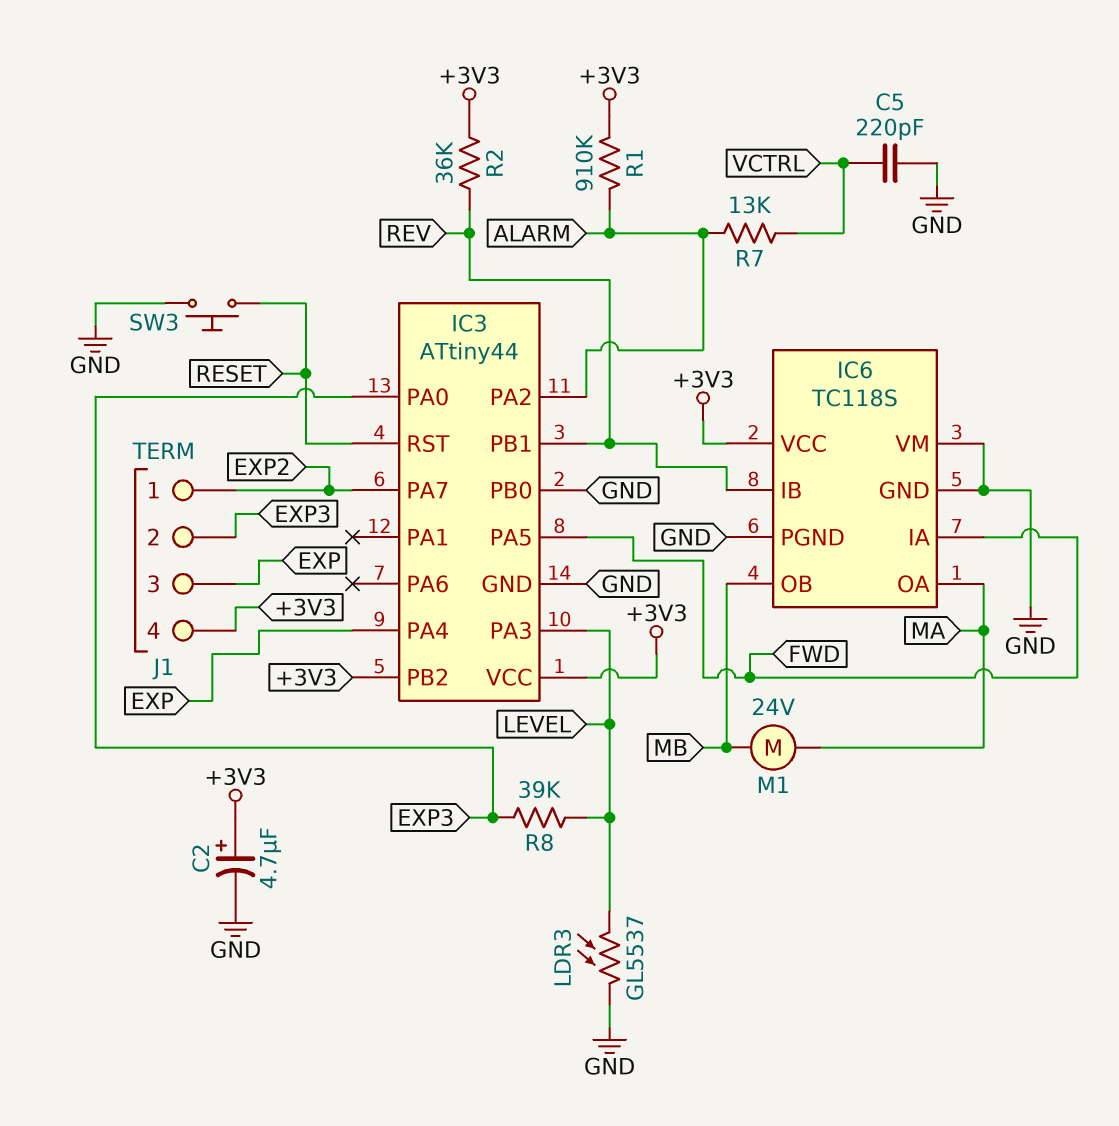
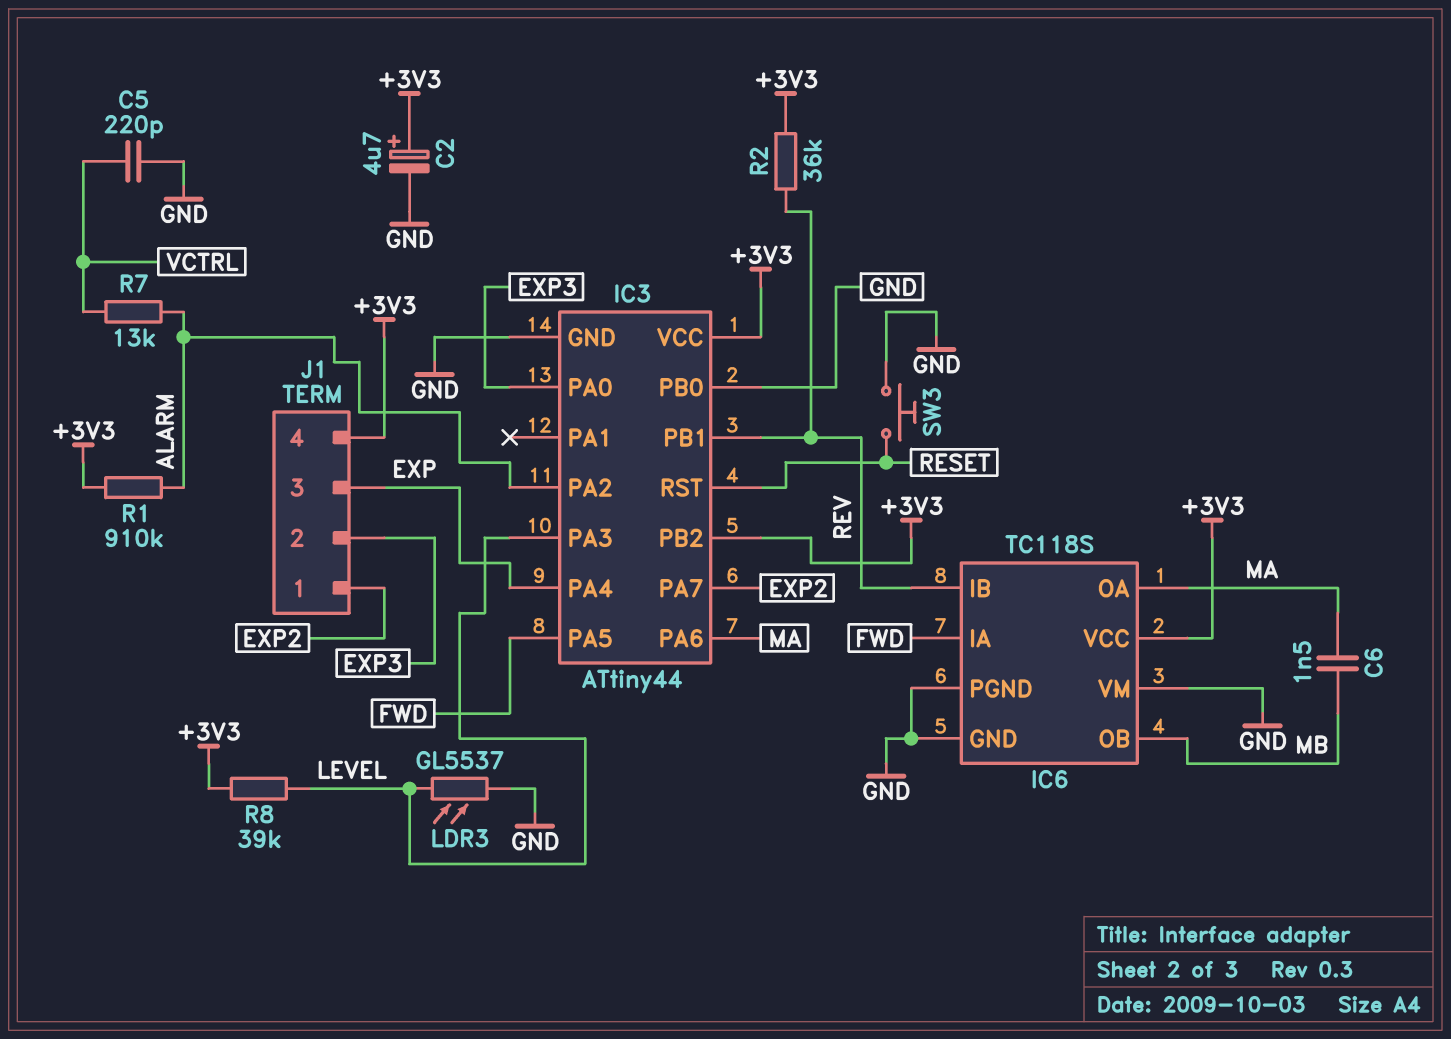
C6: none -> 1.5nF (MA, MB)
IC3 pin PA6: none -> MA
M1: motor 24V (MA, MB) -> none
R8: 39k (EXP3, LEVEL) -> 39k (+3V3, LEVEL)

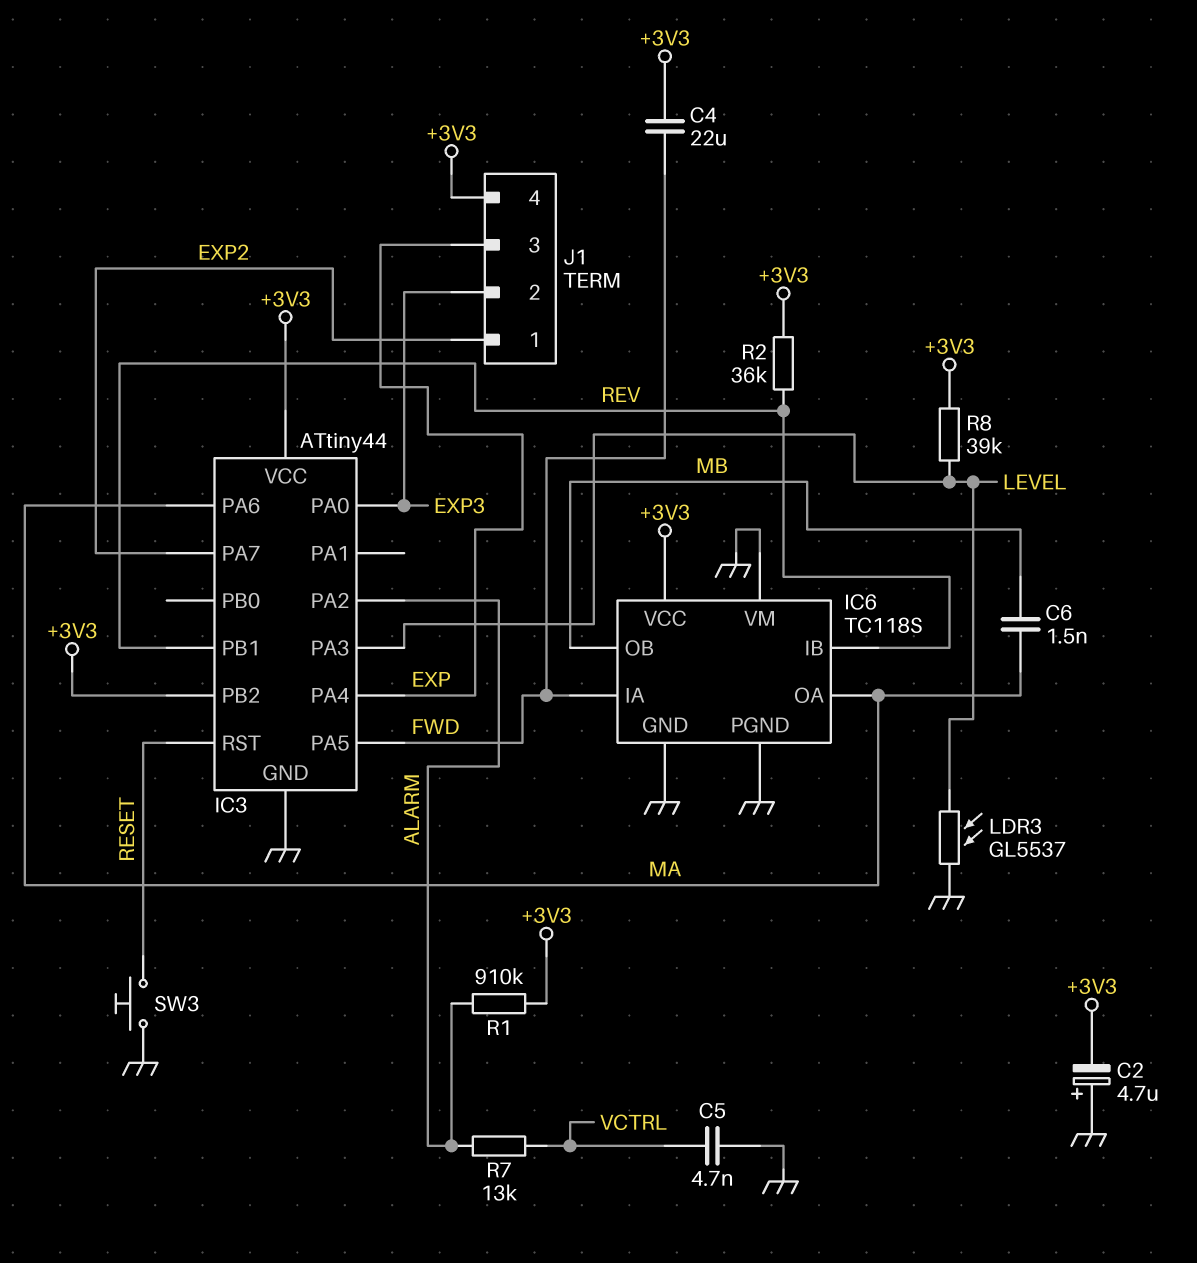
C2: 4.7uF (plus +3V3, minus GND) -> 4.7uF (plus GND, minus +3V3)
C4: none -> 22uF (+3V3, FWD)
C5: 220pF (GND, VCTRL) -> 4.7nF (GND, VCTRL)
IC3 pin PB0: GND -> none

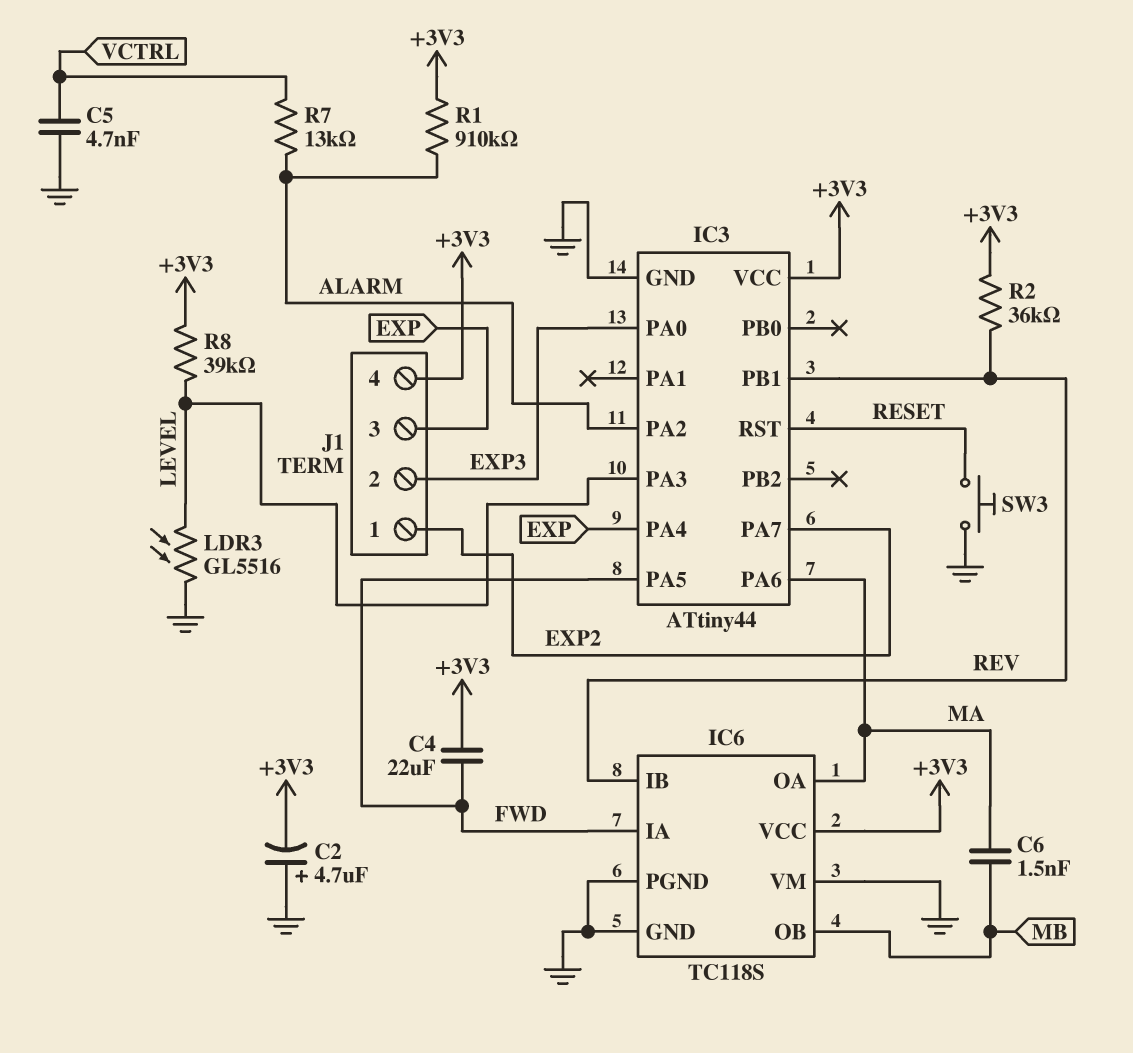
IC3 pin PB2: +3V3 -> none
LDR3: GL5537 (GND, LEVEL) -> GL5516 (GND, LEVEL)

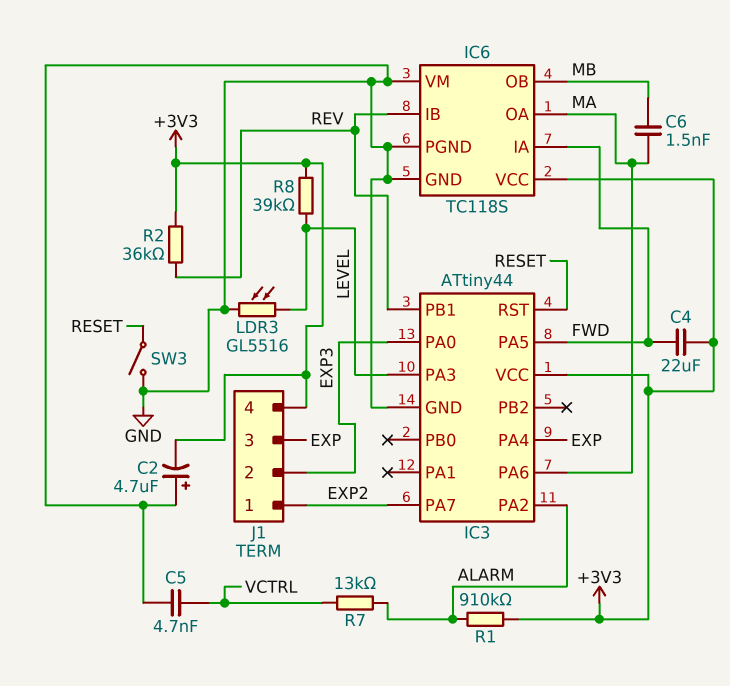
SW3: button (GND, RESET) -> switch (GND, RESET)

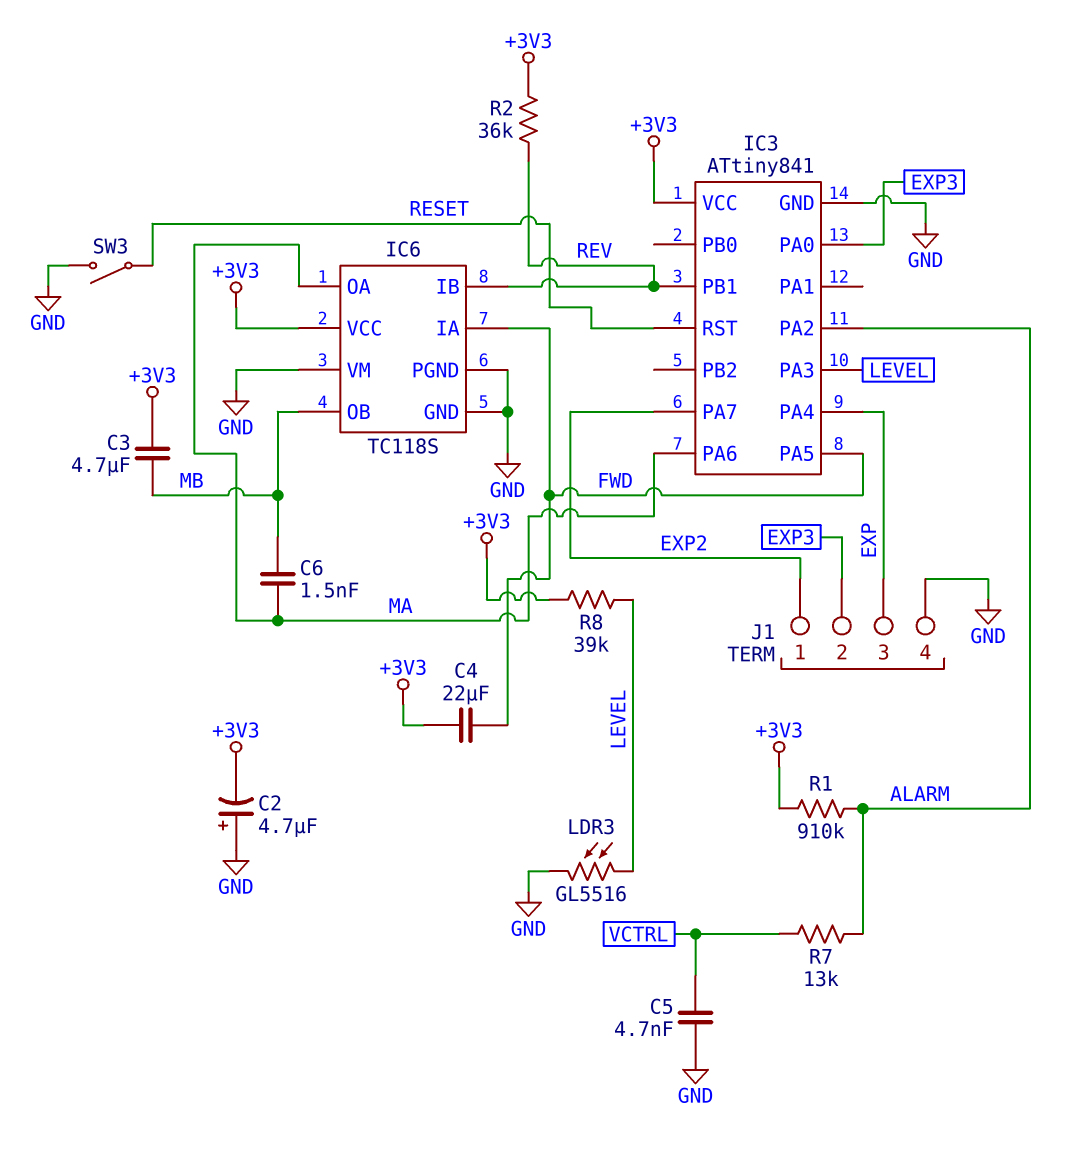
C3: none -> 4.7uF (+3V3, MB)
IC3: ATtiny44 -> ATtiny841
J1 pin 4: +3V3 -> GND

